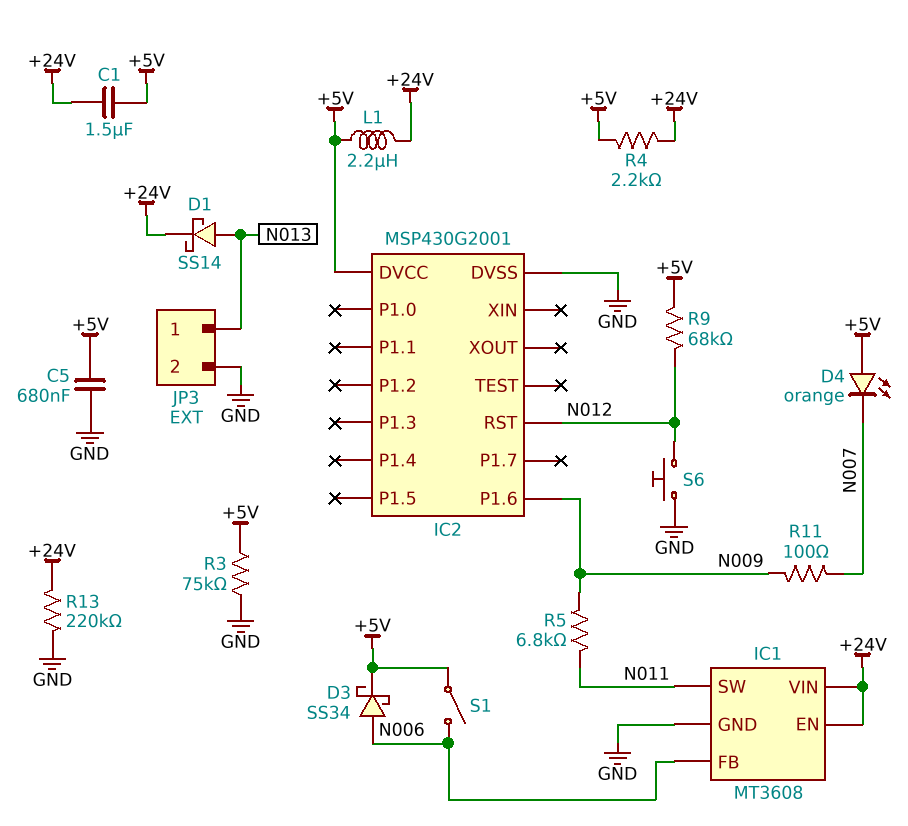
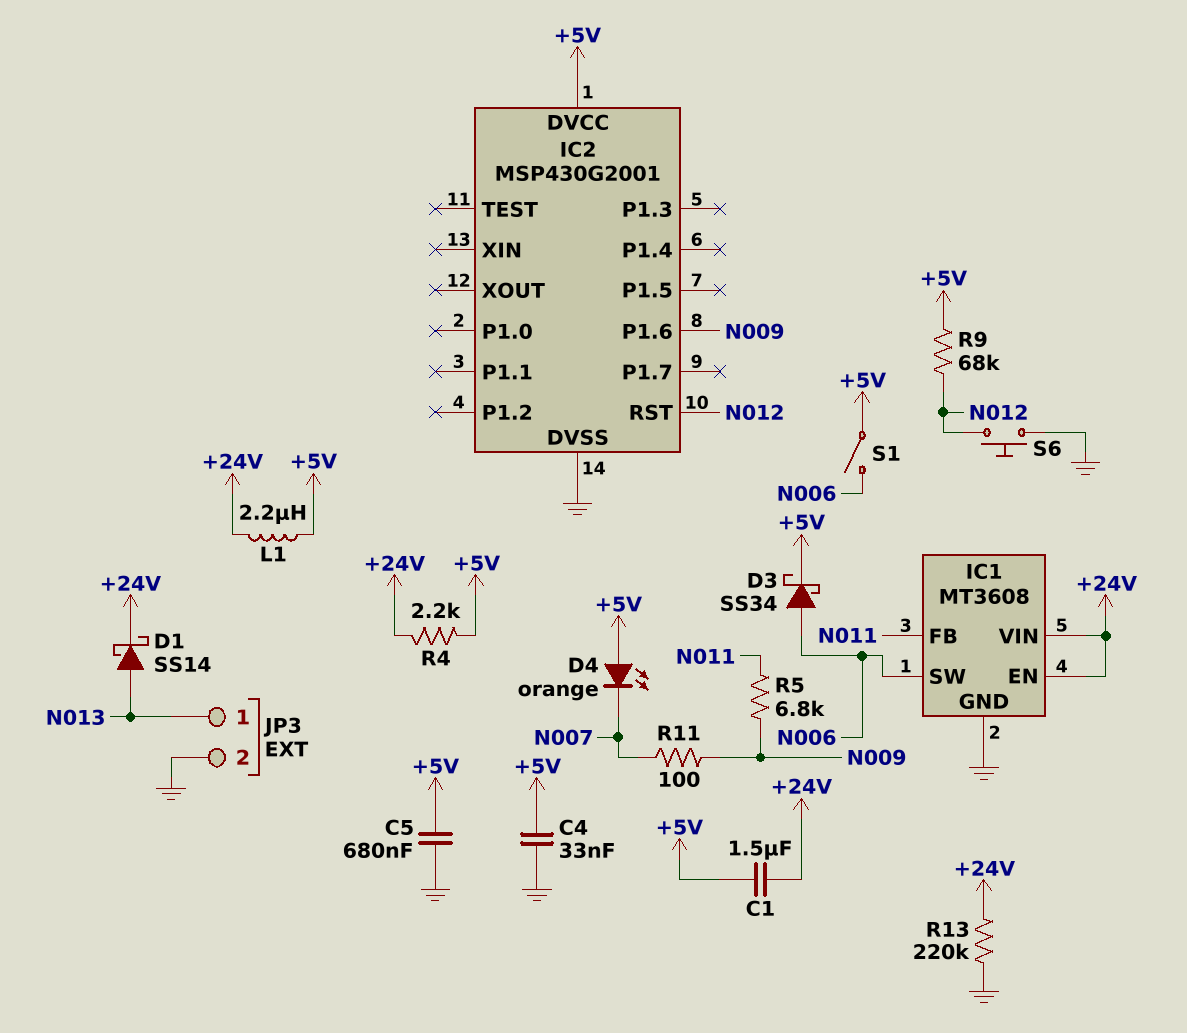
C4: none -> 33nF (+5V, GND)
IC1 pin FB: N006 -> N011
IC1 pin SW: N011 -> N006
R3: 75k (+5V, GND) -> none

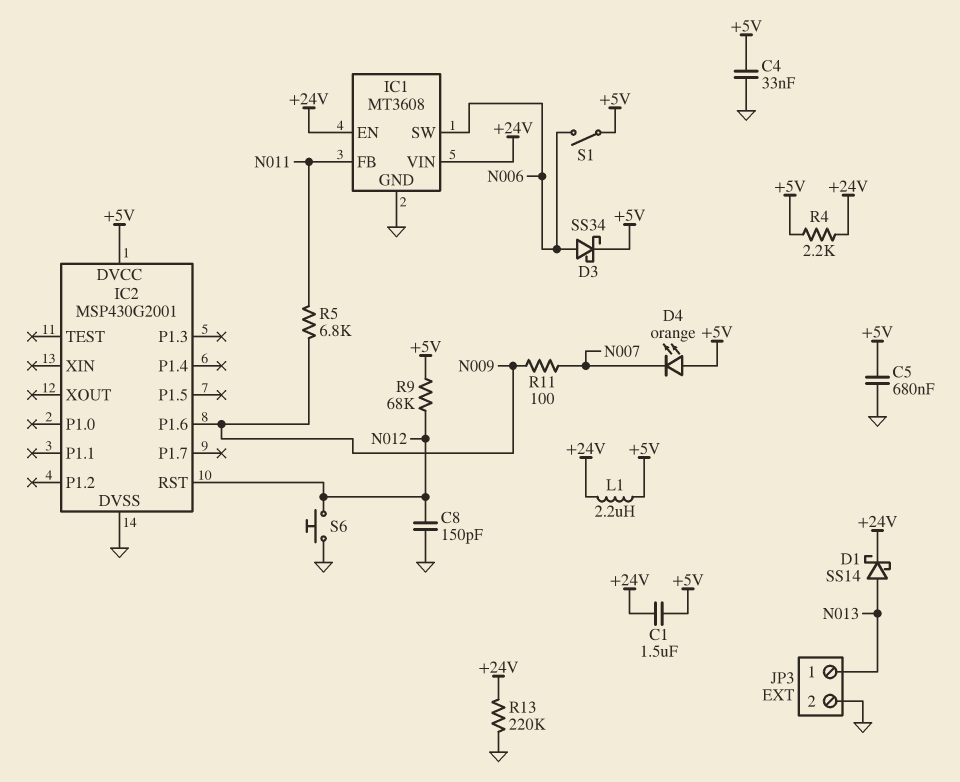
C8: none -> 150pF (GND, N012)

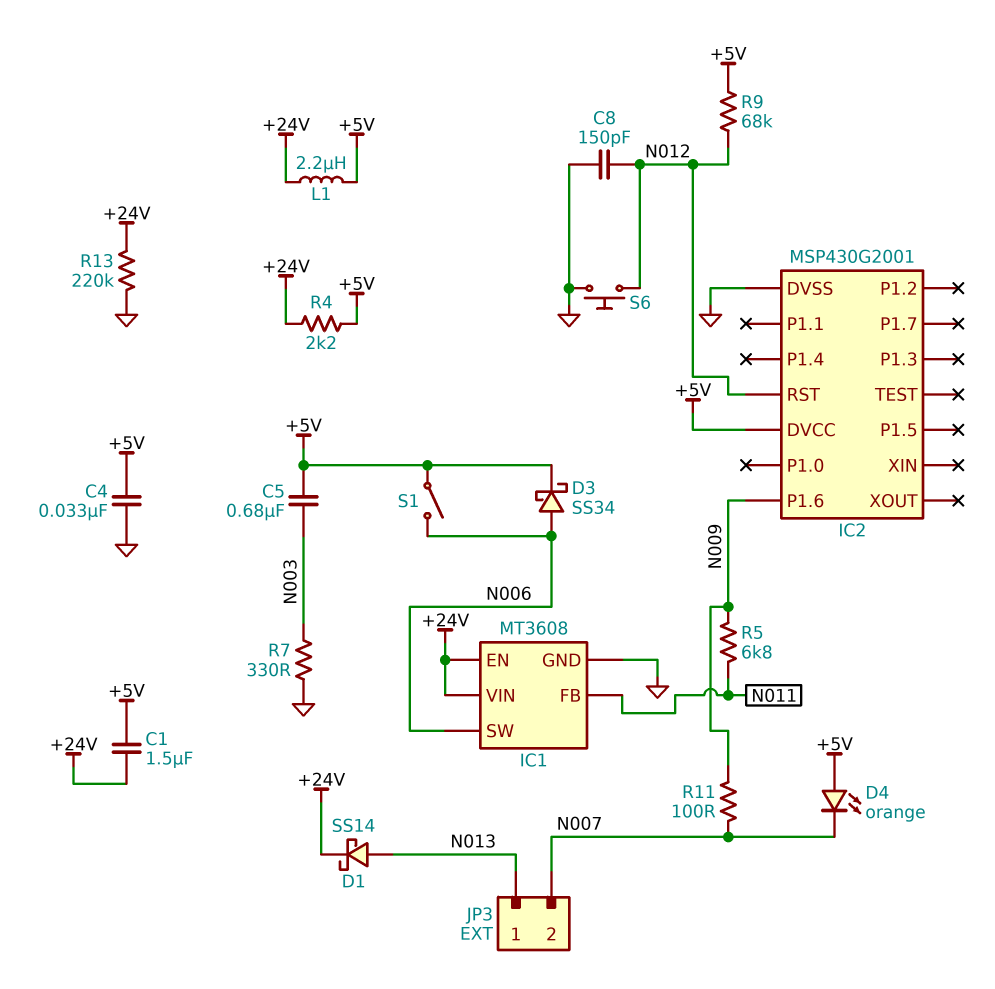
C5: 680nF (+5V, GND) -> 680nF (+5V, N003)
JP3 pin 2: GND -> N007
R7: none -> 330 (GND, N003)

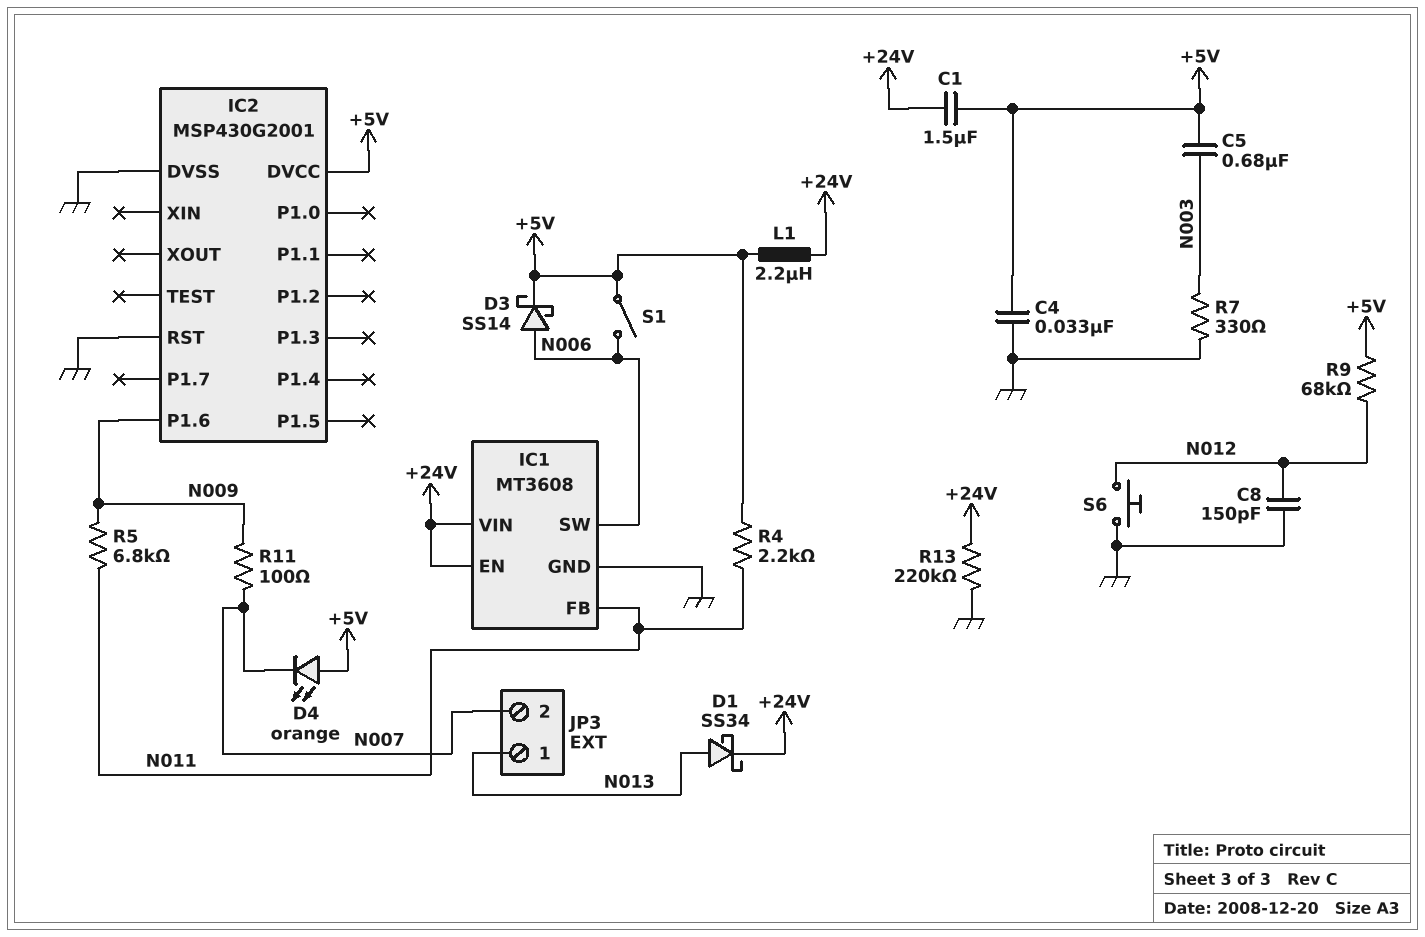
D1: schottky SS14 (A N013, K +24V) -> schottky SS34 (A N013, K +24V)
D3: schottky SS34 (A N006, K +5V) -> schottky SS14 (A N006, K +5V)
IC2 pin RST: N012 -> GND
R4: 2.2k (+5V, +24V) -> 2.2k (+5V, N011)

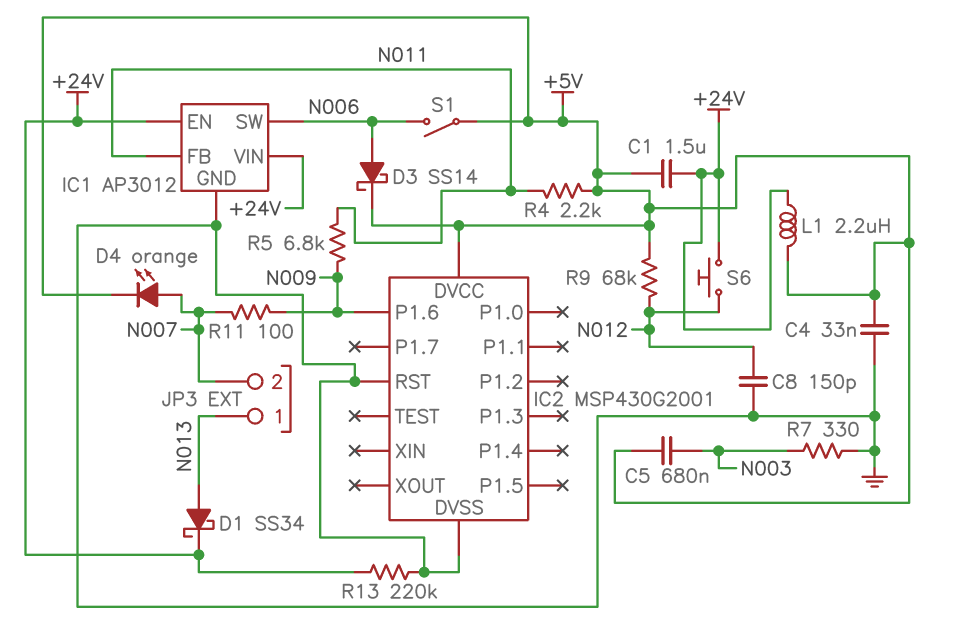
D4: LED orange (A +5V, K N007) -> LED orange (A N007, K +5V)
IC1: MT3608 -> AP3012
S6: button (GND, N012) -> button (+24V, N012)

